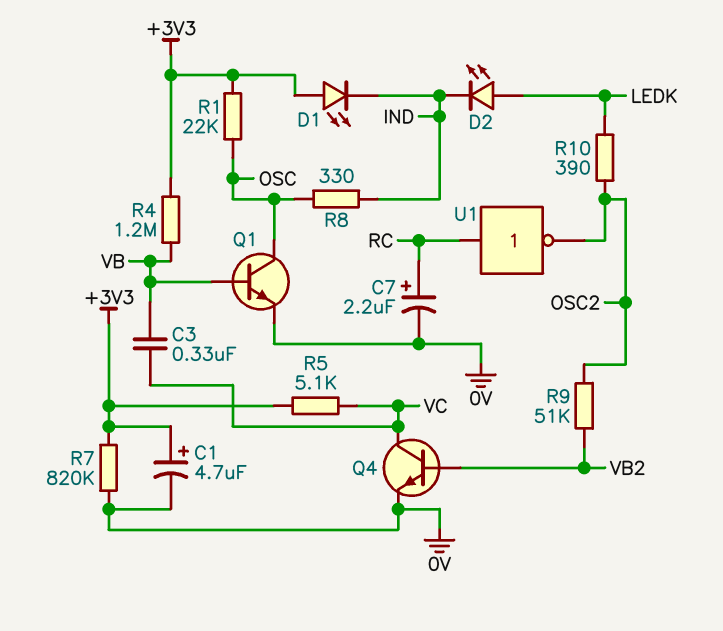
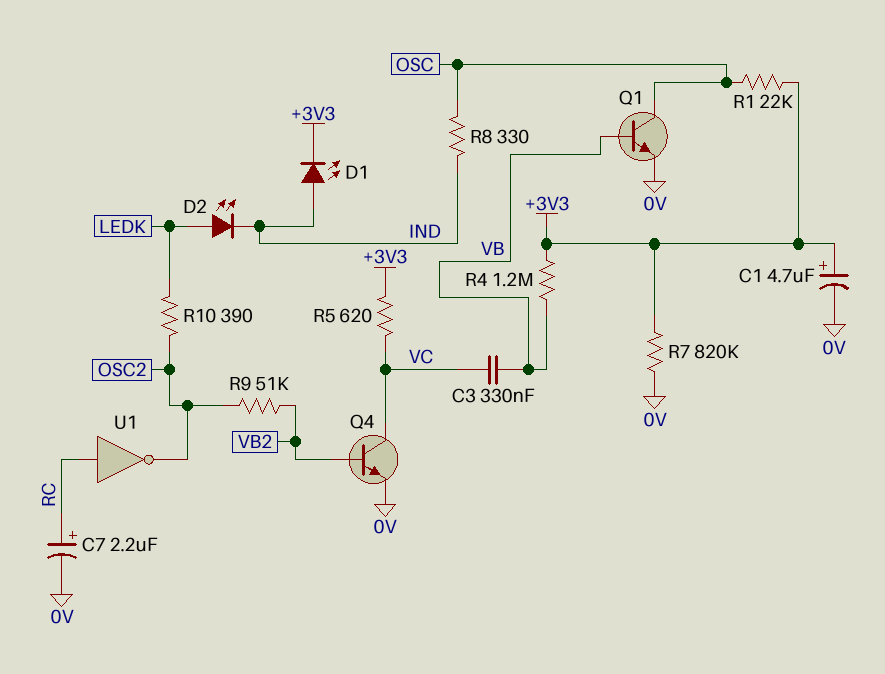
D1: LED (A +3V3, K IND) -> LED (A IND, K +3V3)
R5: 5.1k (+3V3, VC) -> 620 (+3V3, VC)

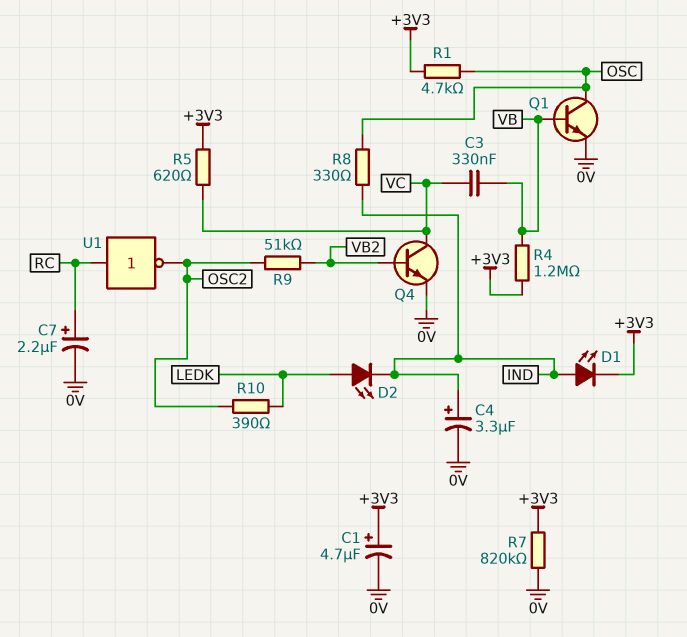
C4: none -> 3.3uF (plus IND, minus 0V)
R1: 22k (+3V3, OSC) -> 4.7k (+3V3, OSC)

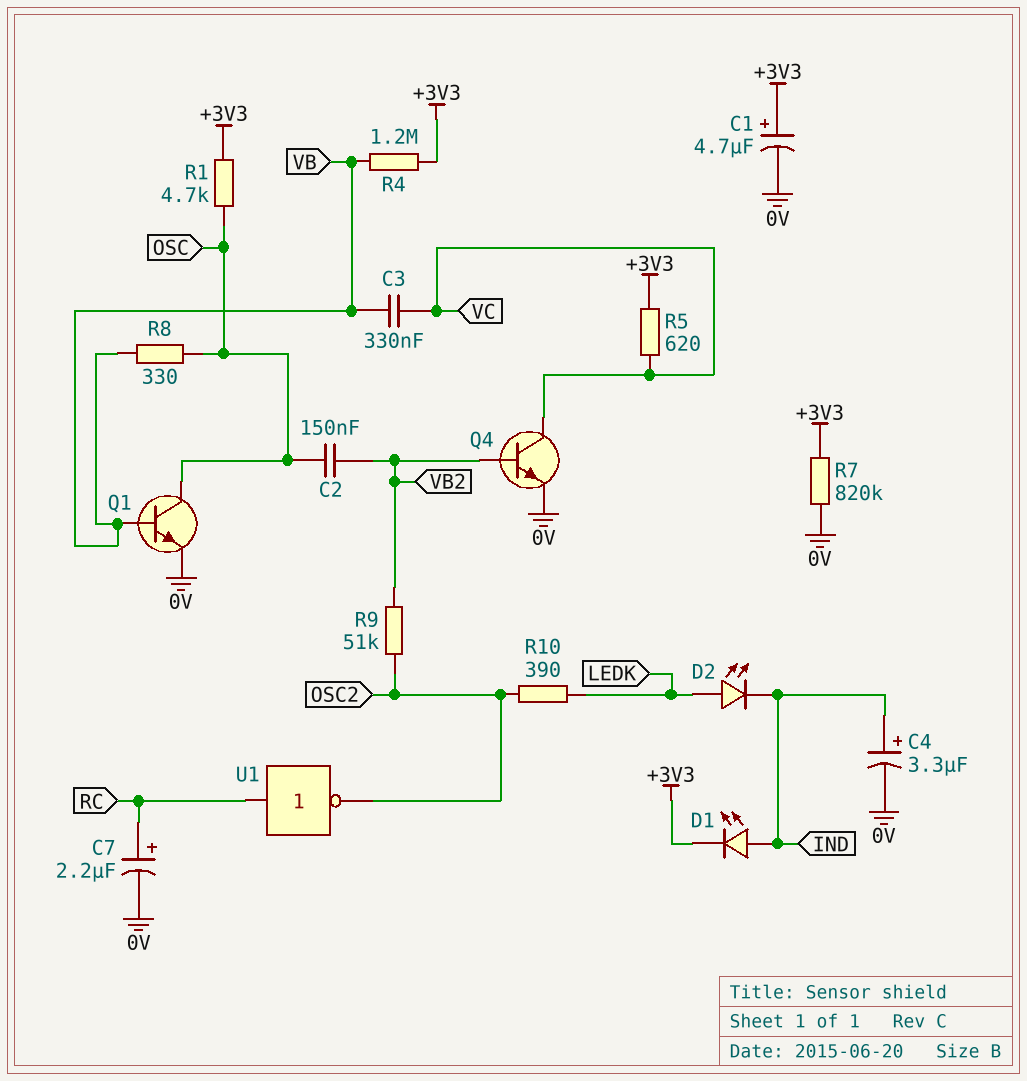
C2: none -> 150nF (OSC, VB2)
R8: 330 (IND, OSC) -> 330 (OSC, VB)

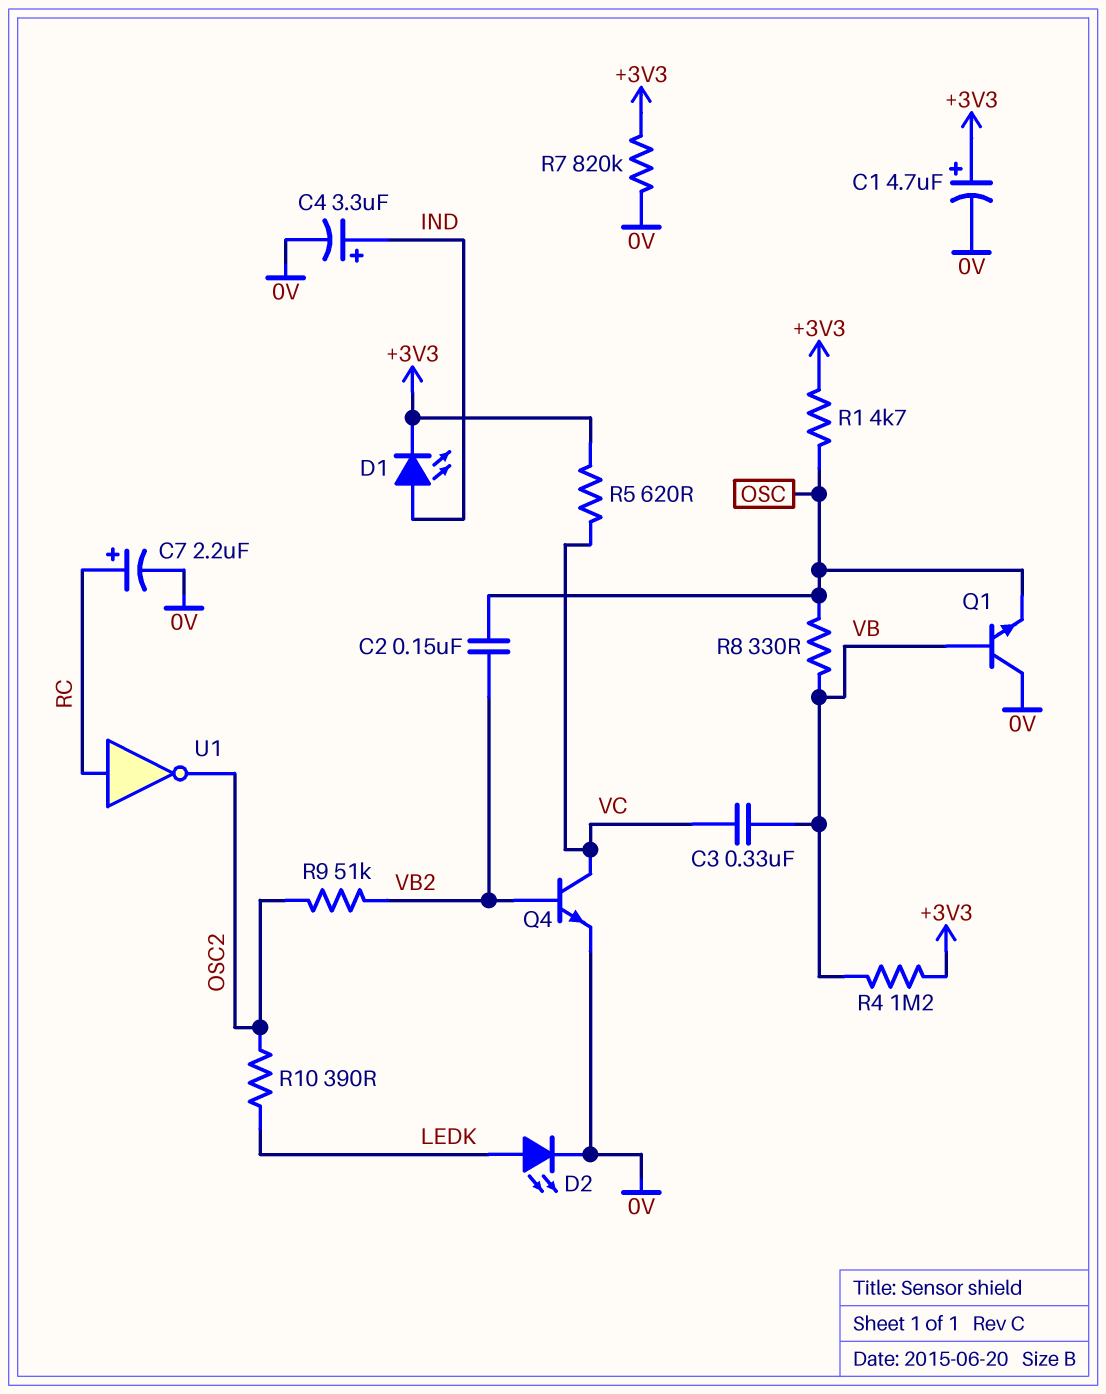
D2: LED (A LEDK, K IND) -> LED (A LEDK, K 0V)
Q1: NPN (B VB, C OSC, E 0V) -> NPN (B VB, C 0V, E OSC)

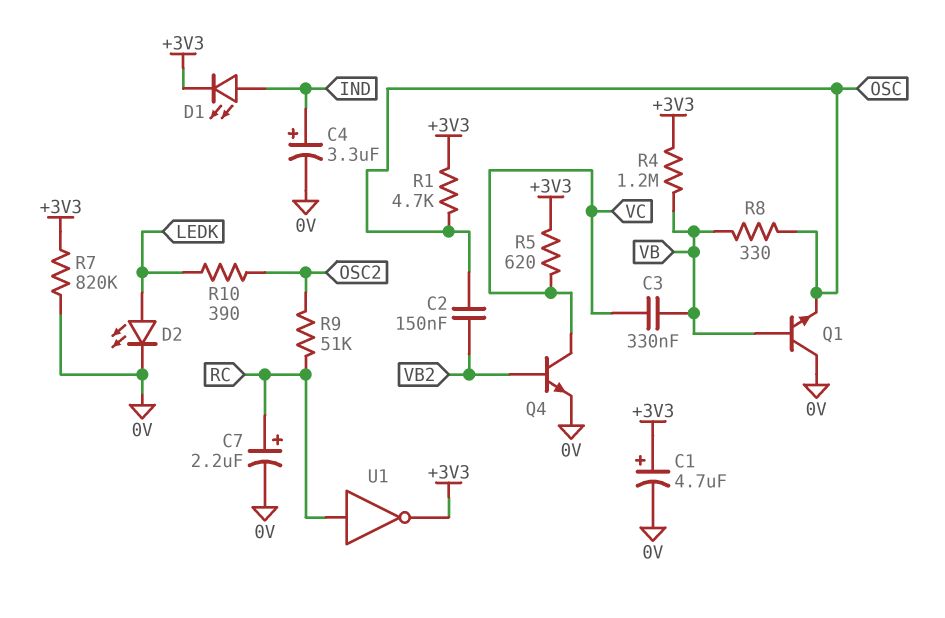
R9: 51k (OSC2, VB2) -> 51k (OSC2, RC)
U1: NOT (in RC, out OSC2) -> NOT (in RC, out +3V3)

